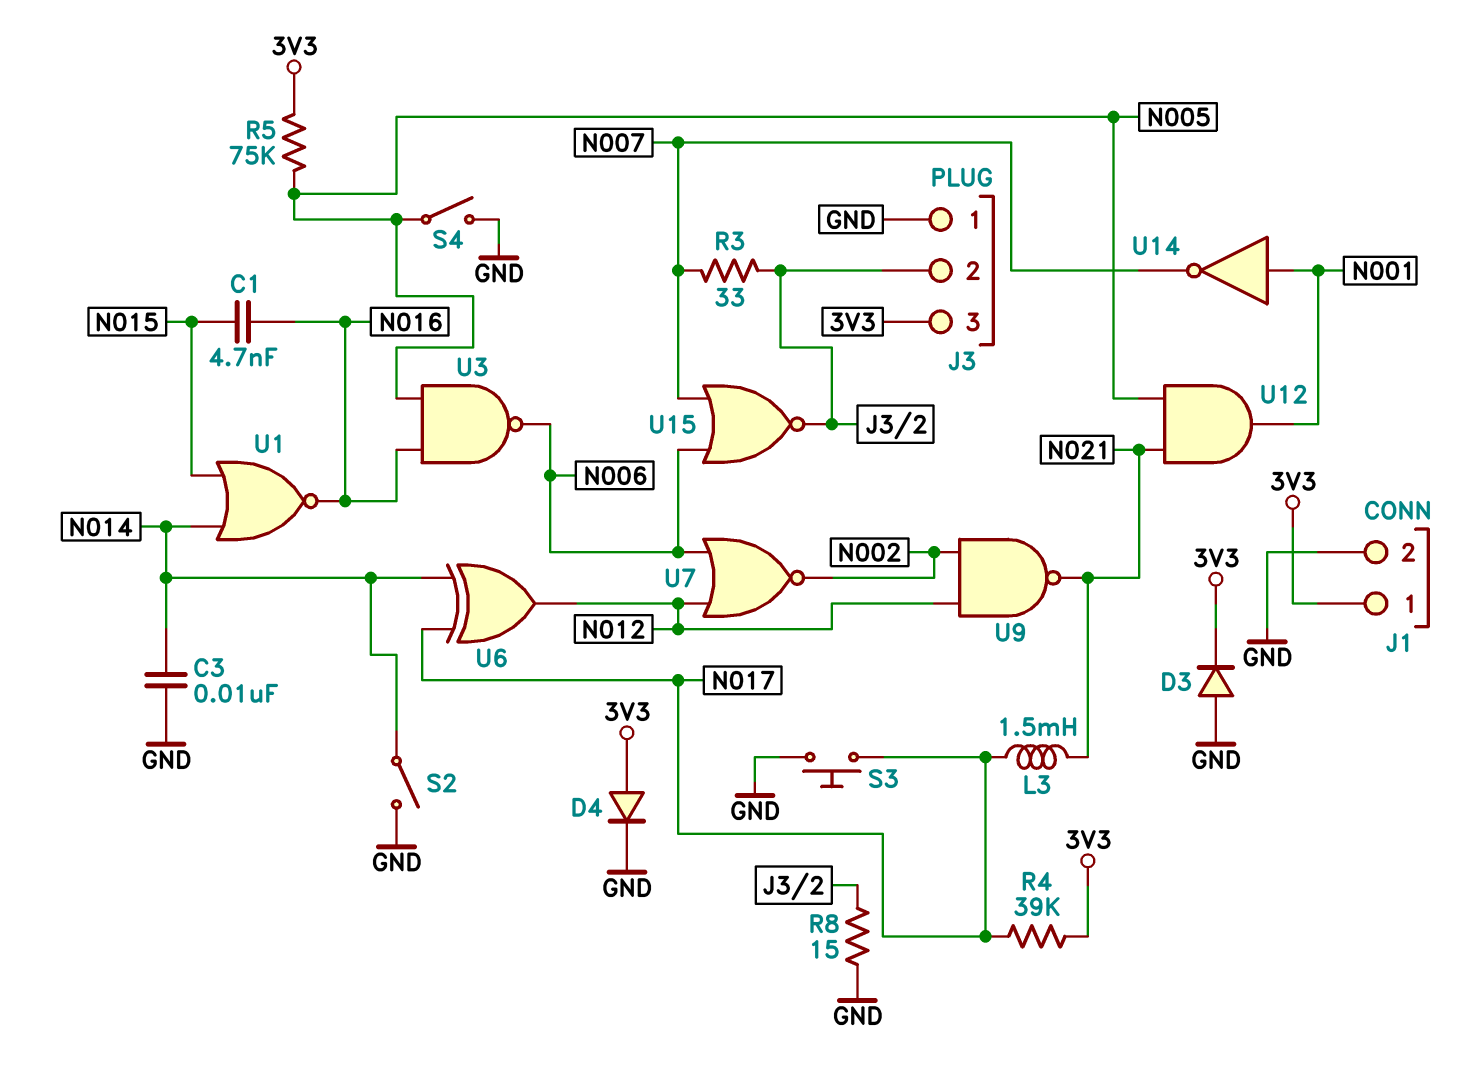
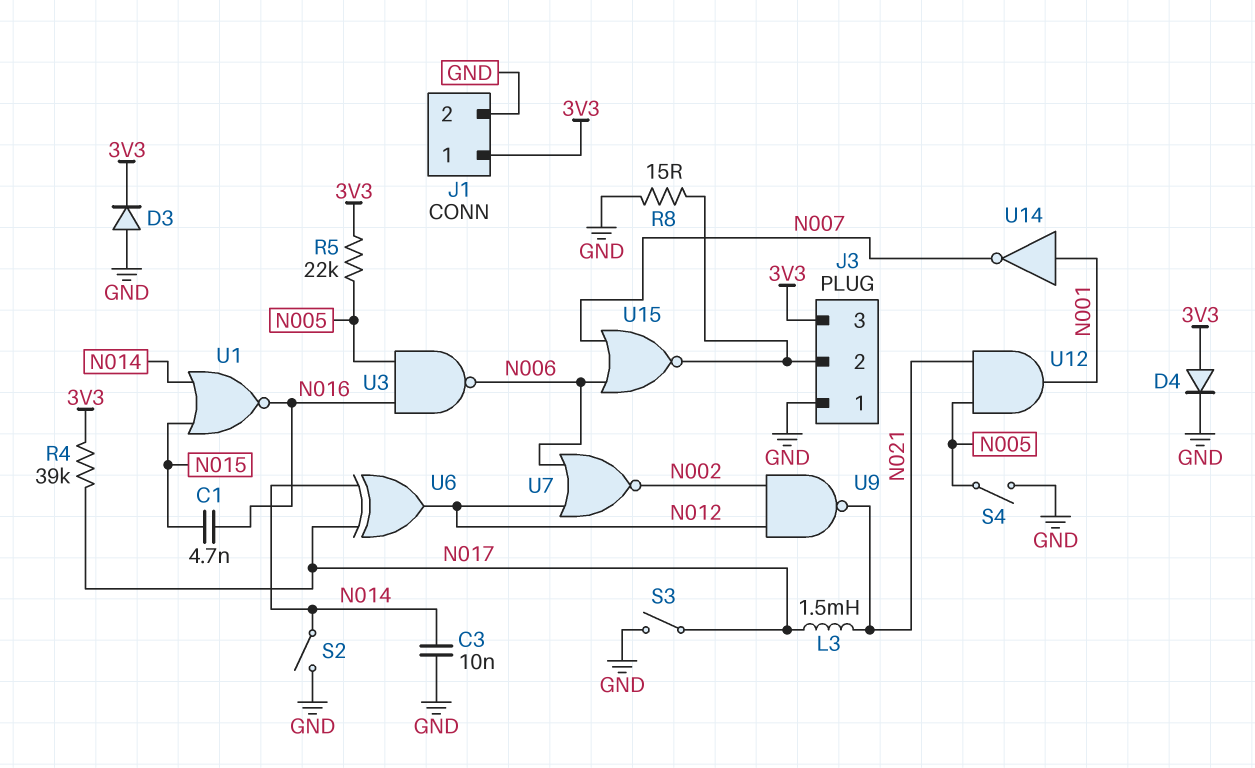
R3: 33 (J3/2, N007) -> none
R5: 75k (3V3, N005) -> 22k (3V3, N005)
S3: button (GND, N017) -> switch (GND, N017)

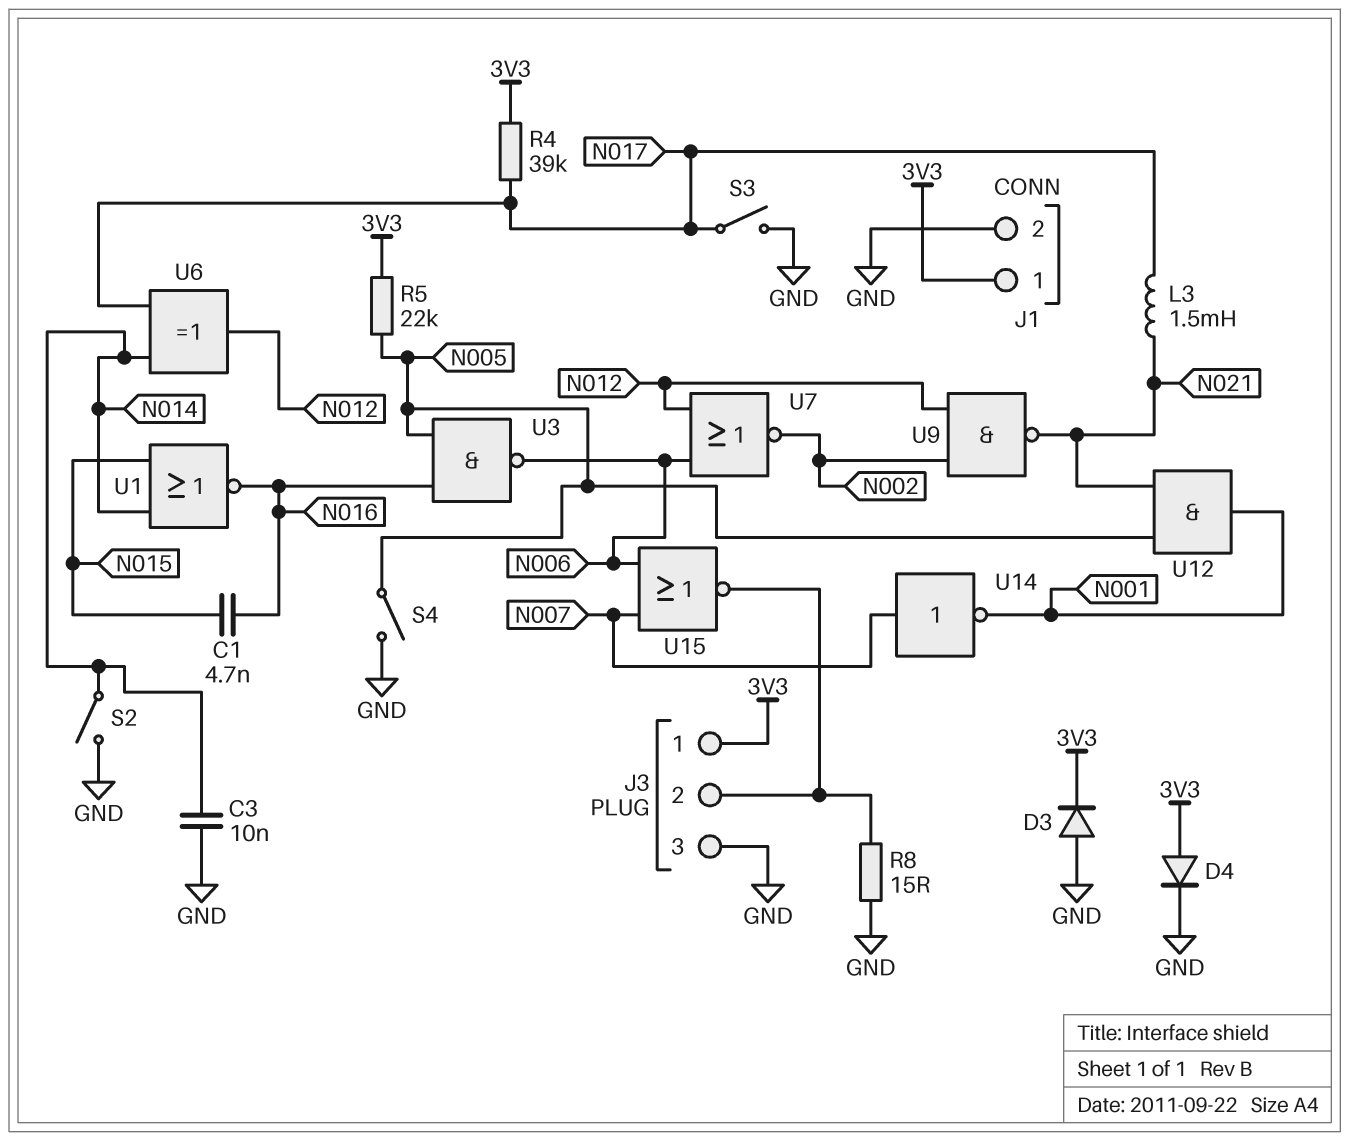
J3 pin 1: GND -> 3V3
J3 pin 3: 3V3 -> GND
U14: NOT (in N001, out N007) -> NOT (in N007, out N001)

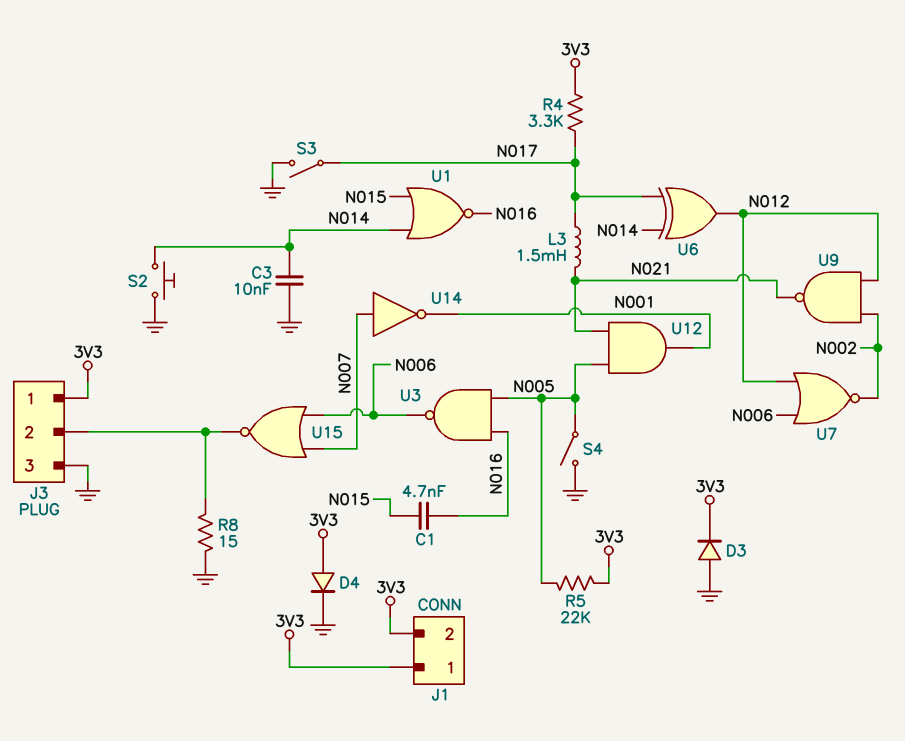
J1 pin 2: GND -> 3V3
R4: 39k (3V3, N017) -> 3.3k (3V3, N017)
S2: switch (GND, N014) -> button (GND, N014)

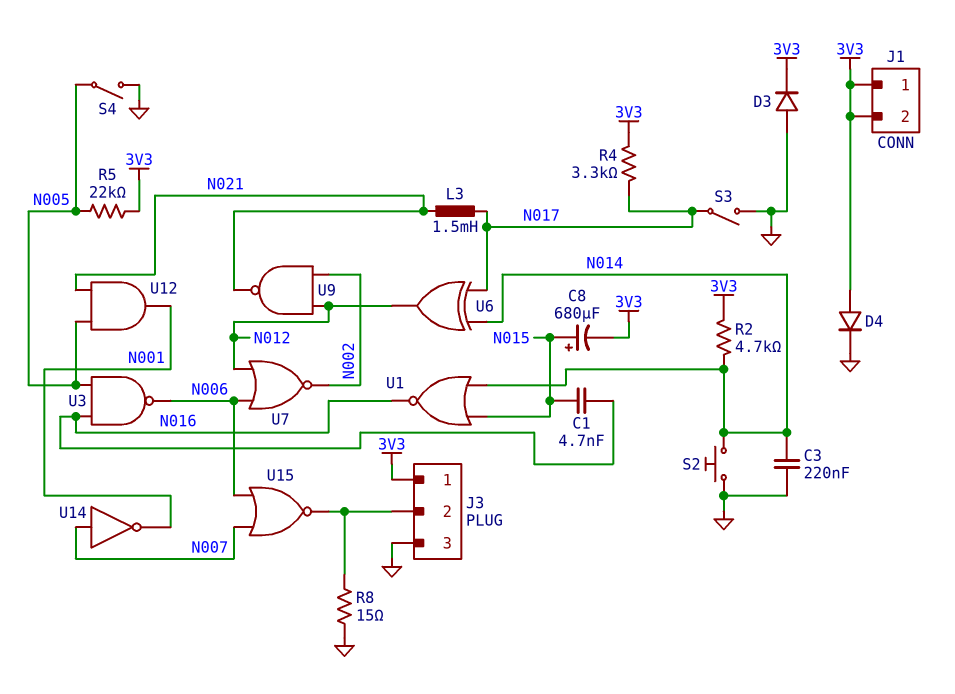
C3: 10nF (GND, N014) -> 220nF (GND, N014)
C8: none -> 680uF (plus N015, minus 3V3)
R2: none -> 4.7k (3V3, N014)

